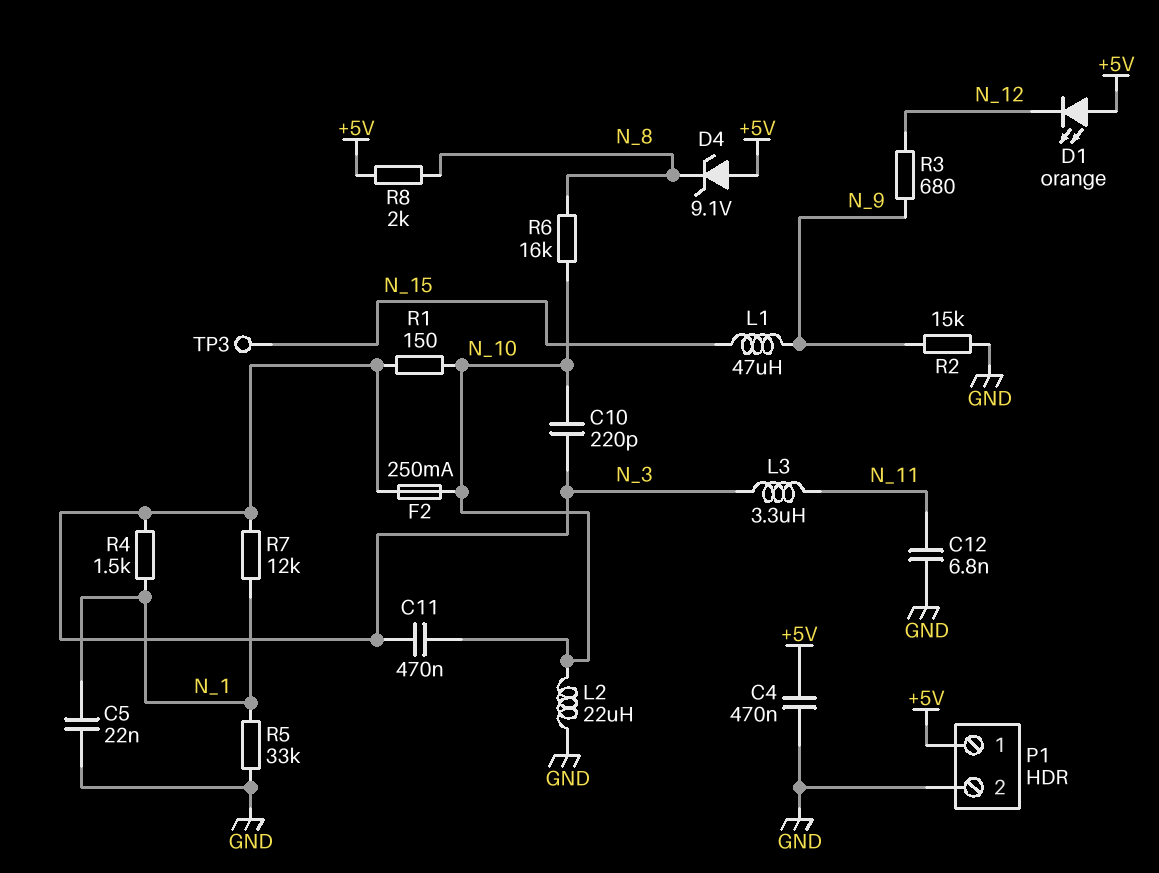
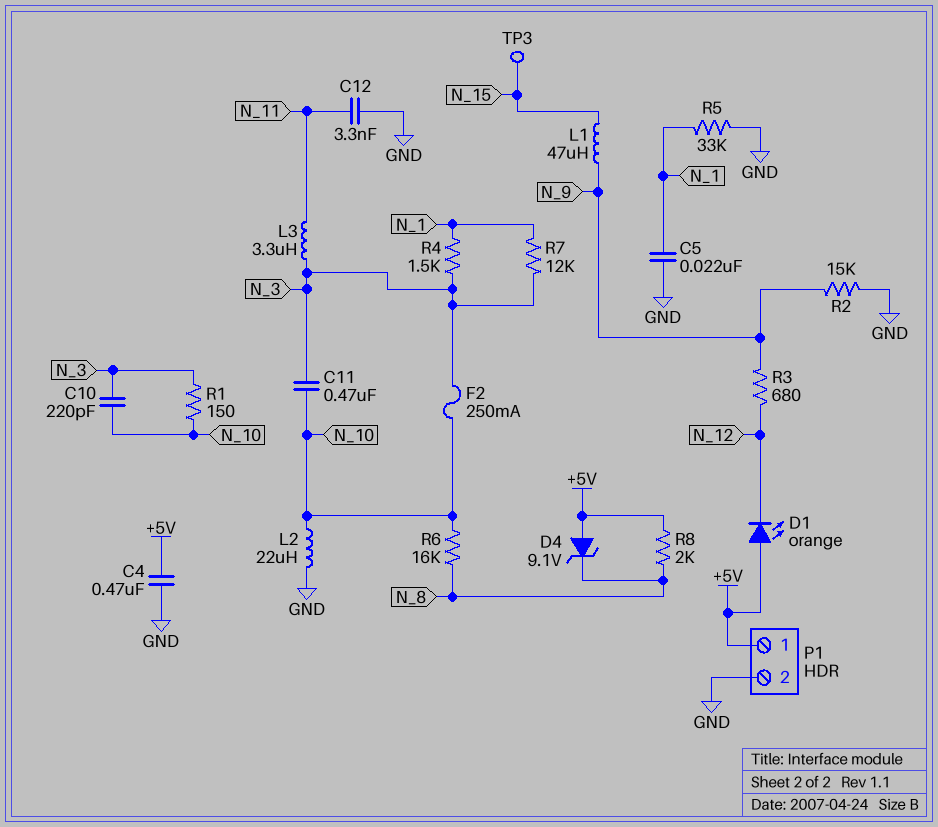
C12: 6.8nF (GND, N_11) -> 3.3nF (GND, N_11)

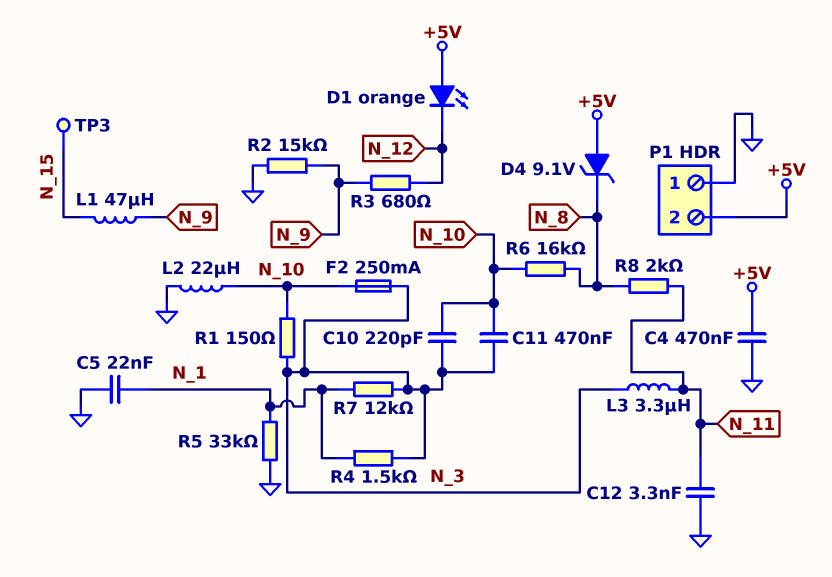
P1 pin 1: +5V -> GND
P1 pin 2: GND -> +5V
R8: 2k (+5V, N_8) -> 2k (N_8, N_11)

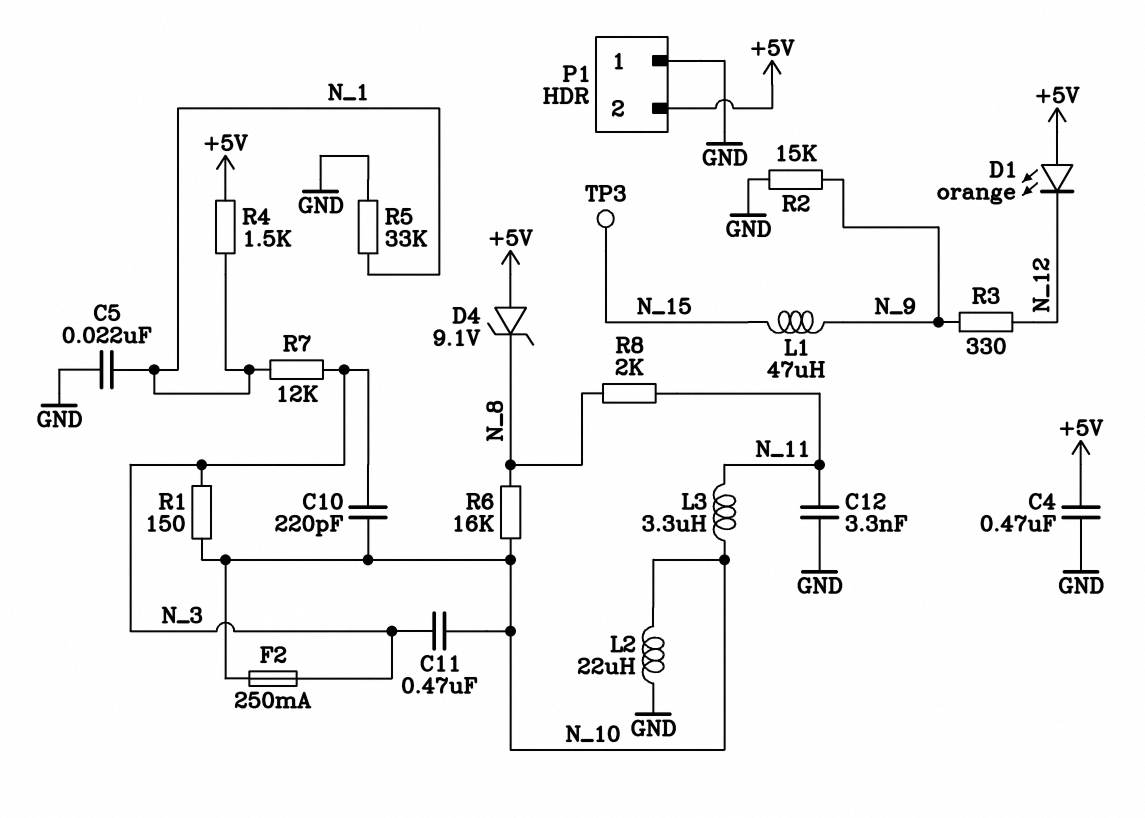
L3: 3.3uH (N_3, N_11) -> 3.3uH (N_10, N_11)
R3: 680 (N_9, N_12) -> 330 (N_9, N_12)
R4: 1.5k (N_1, N_3) -> 1.5k (+5V, N_1)

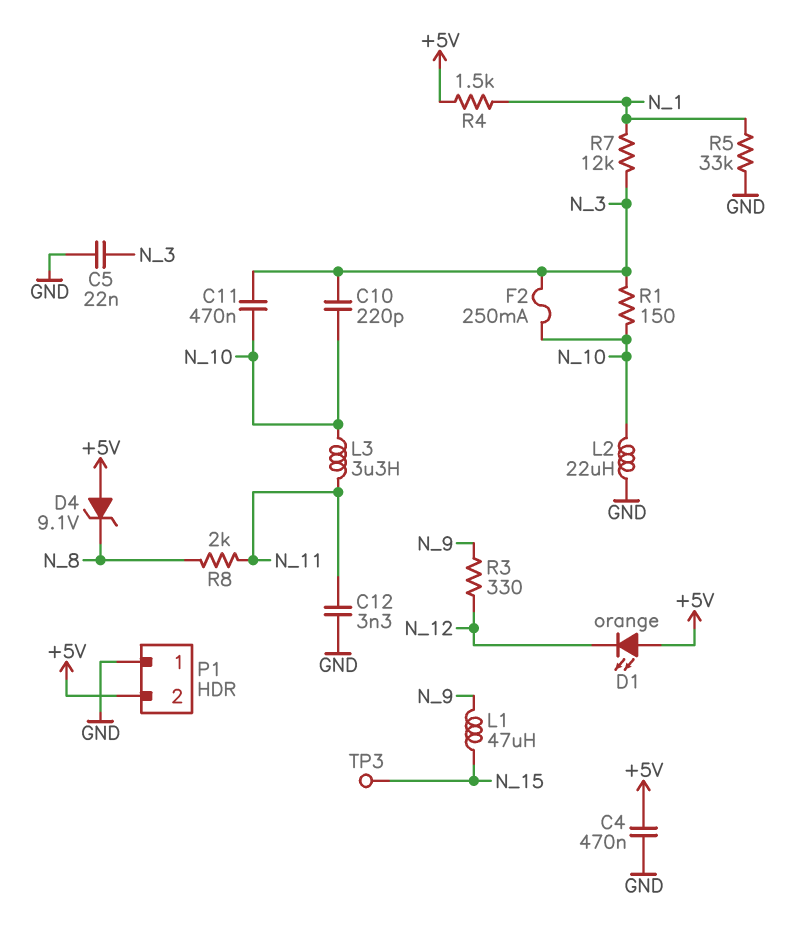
C5: 22nF (GND, N_1) -> 22nF (GND, N_3)
R2: 15k (GND, N_9) -> none
R6: 16k (N_8, N_10) -> none

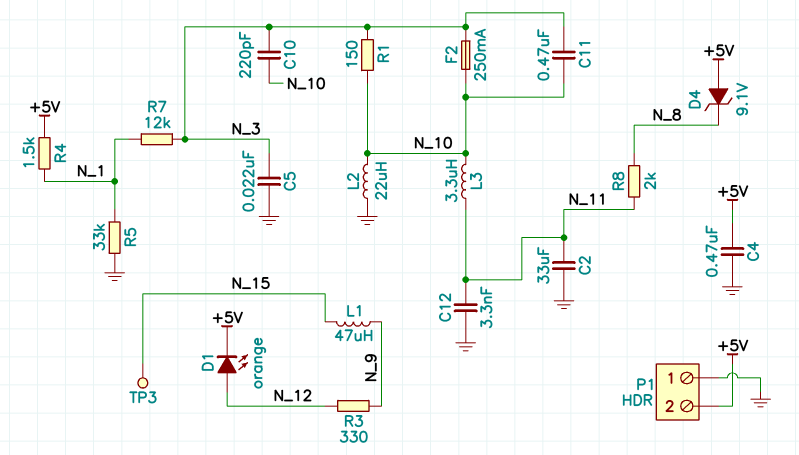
C2: none -> 33uF (GND, N_11)
D1: LED orange (A +5V, K N_12) -> LED orange (A N_12, K +5V)

